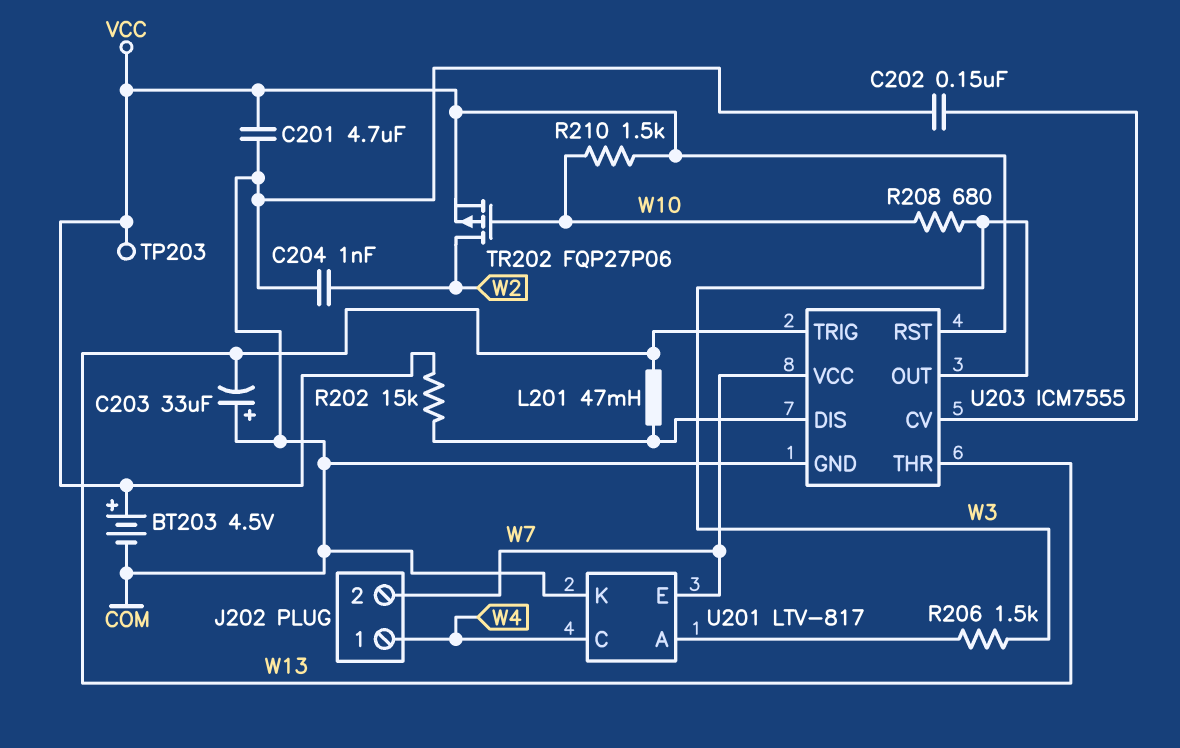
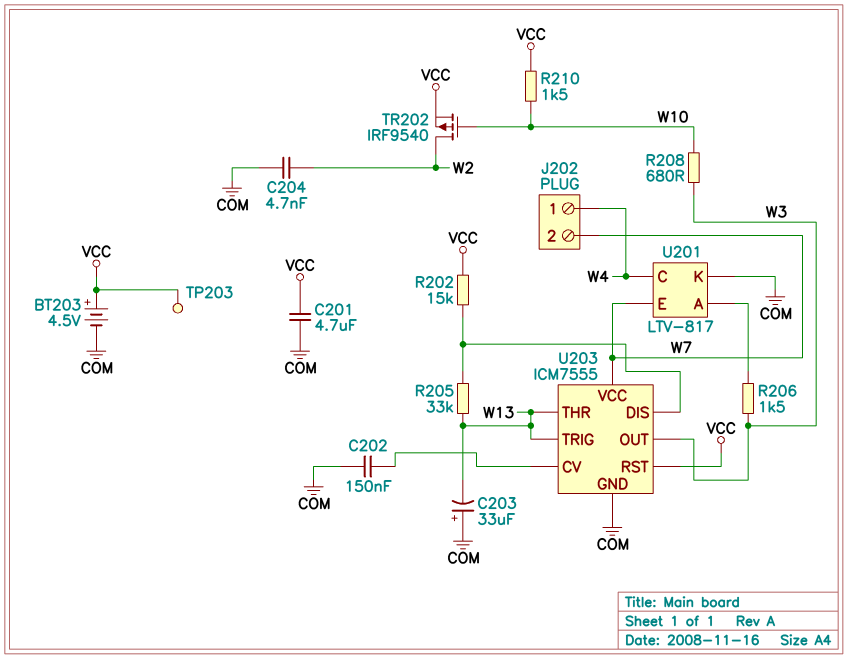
C204: 1nF (COM, W2) -> 4.7nF (COM, W2)
L201: 47mH (U203/DIS, W13) -> none
R205: none -> 33k (U203/DIS, W13)
TR202: PMOS FQP27P06 (G W10, D W2, S VCC) -> PMOS IRF9540 (G W10, D W2, S VCC)

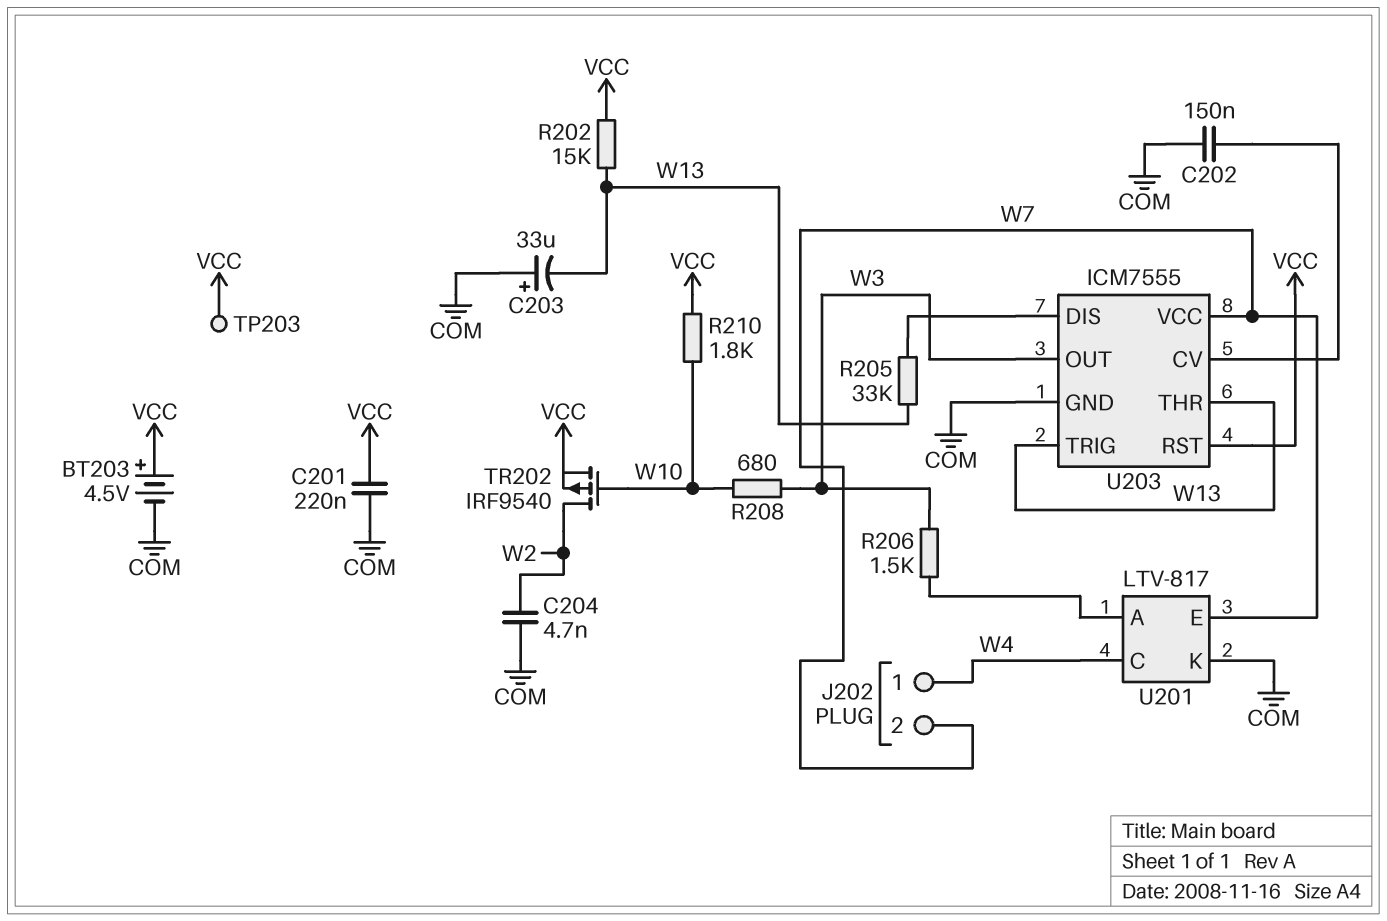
C201: 4.7uF (COM, VCC) -> 220nF (COM, VCC)
R202: 15k (U203/DIS, VCC) -> 15k (VCC, W13)
R210: 1.5k (VCC, W10) -> 1.8k (VCC, W10)

